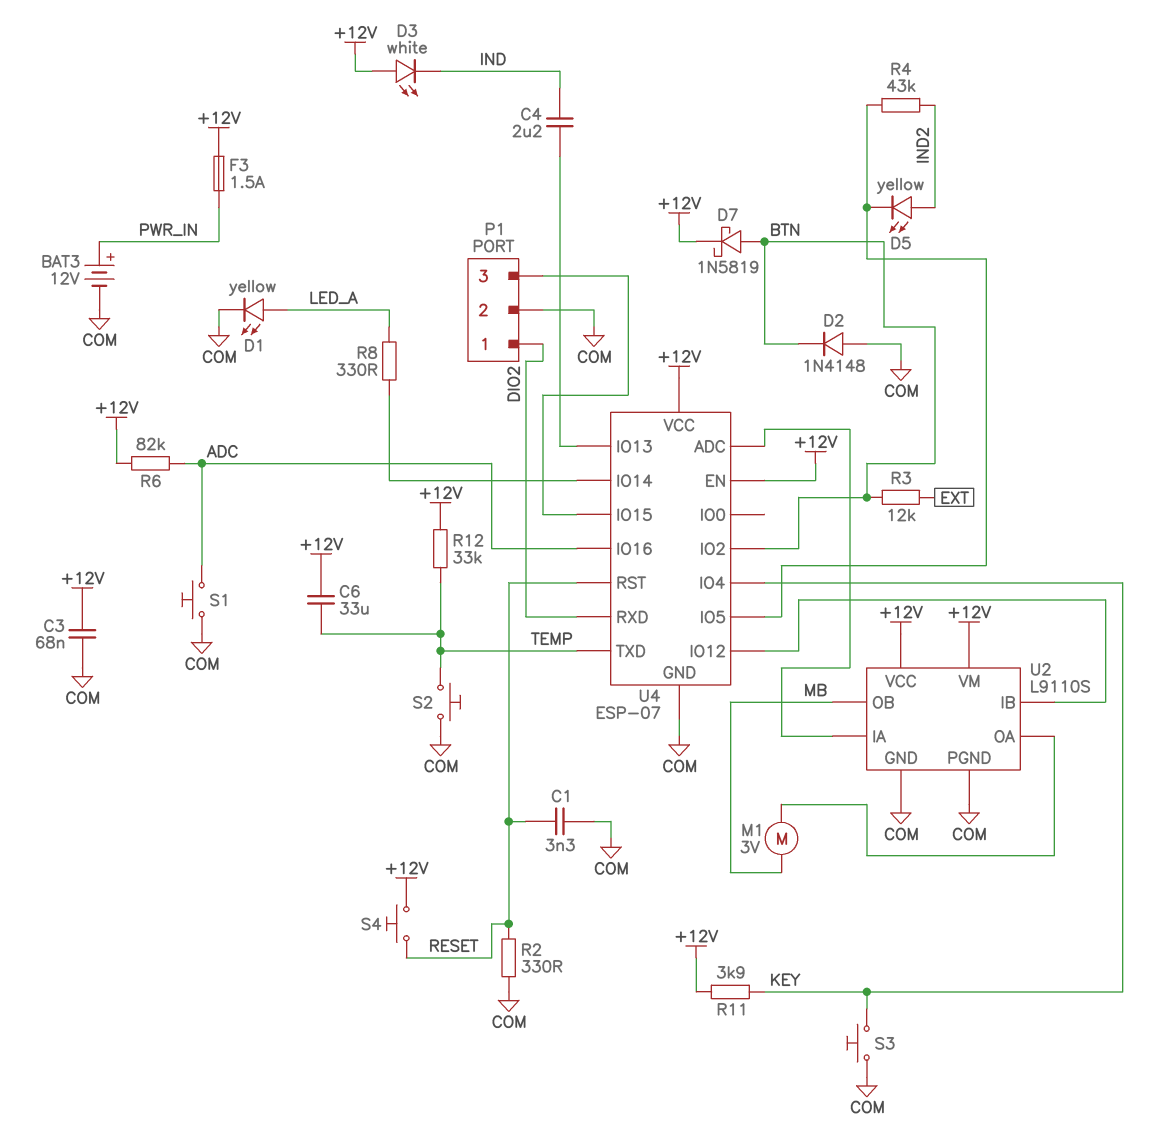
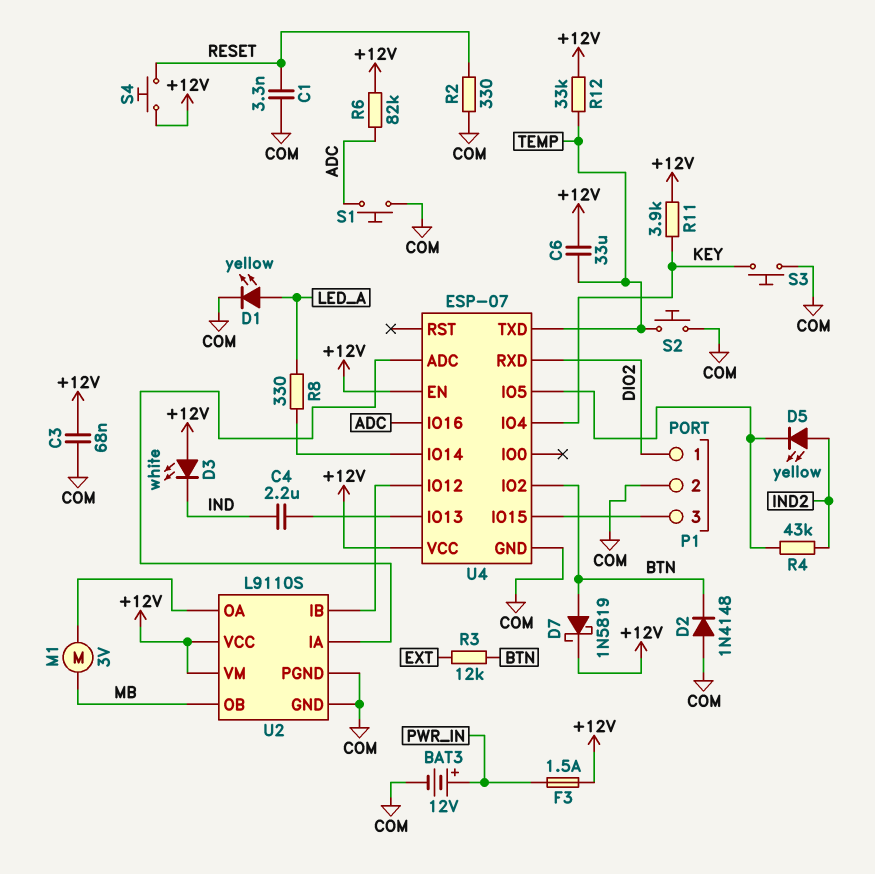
U4 pin RST: RESET -> none

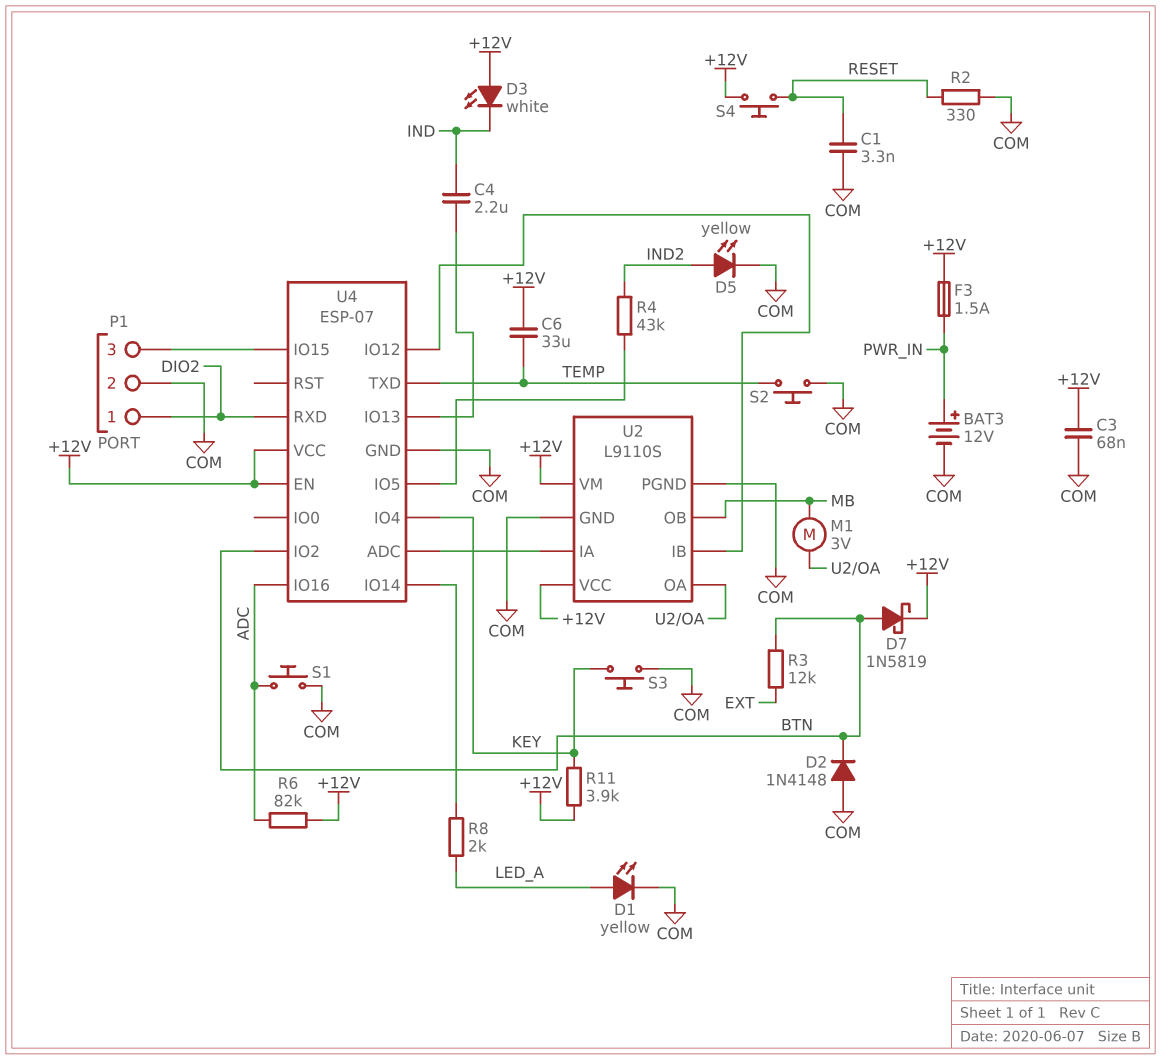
D5: LED yellow (A IND2, K U4/IO5) -> LED yellow (A IND2, K COM)
R8: 330 (LED_A, U4/IO14) -> 2k (LED_A, U4/IO14)
R12: 33k (+12V, TEMP) -> none

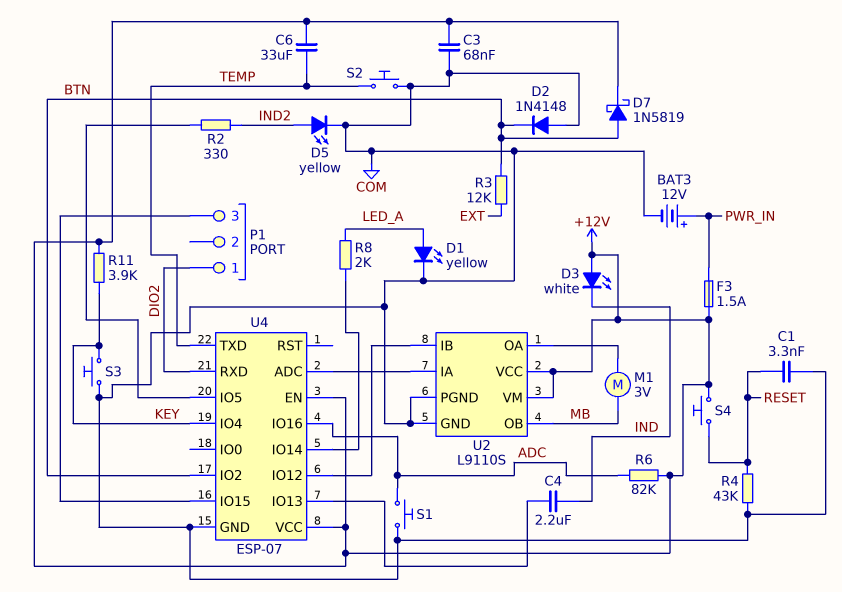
P1 pin 2: COM -> none
R2: 330 (COM, RESET) -> 330 (IND2, U4/IO5)
R4: 43k (IND2, U4/IO5) -> 43k (COM, RESET)

